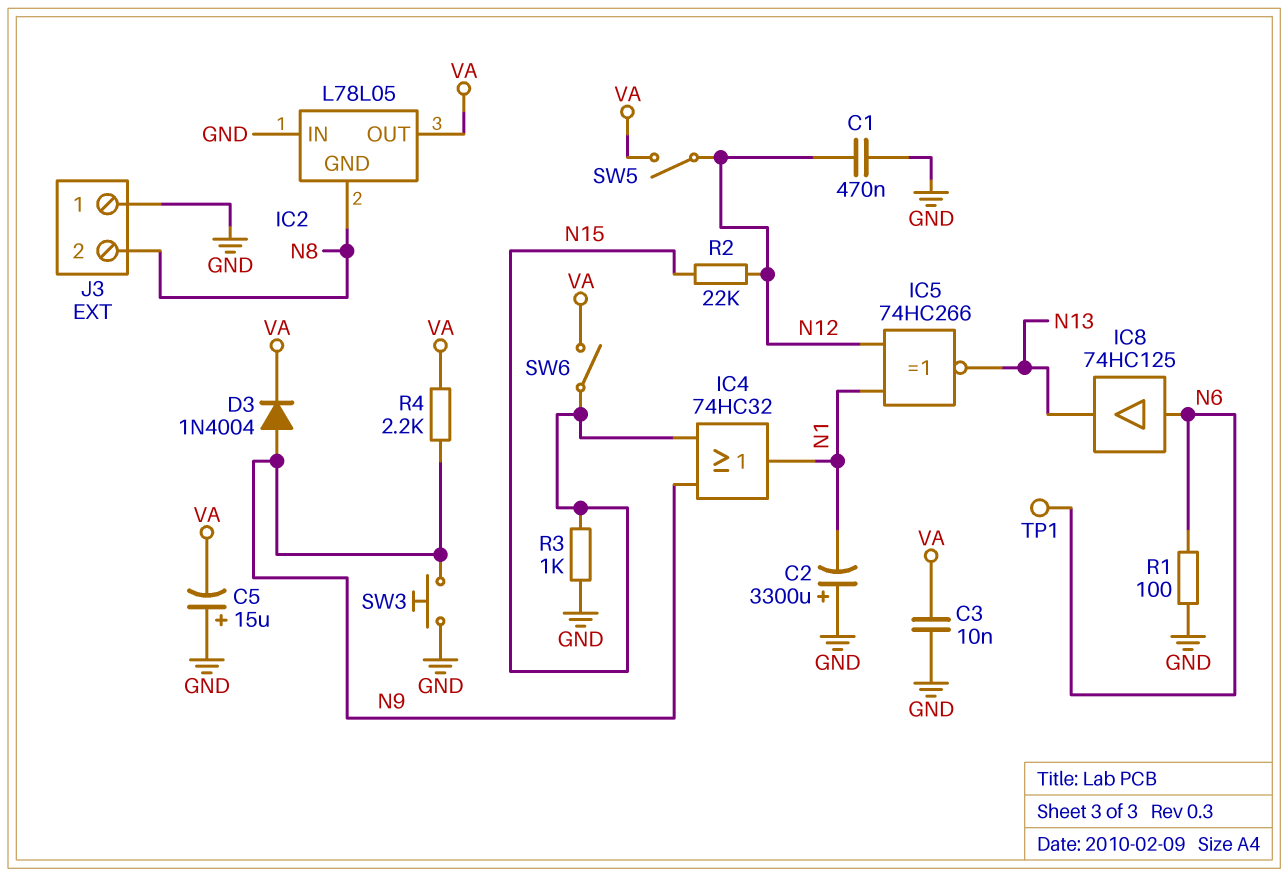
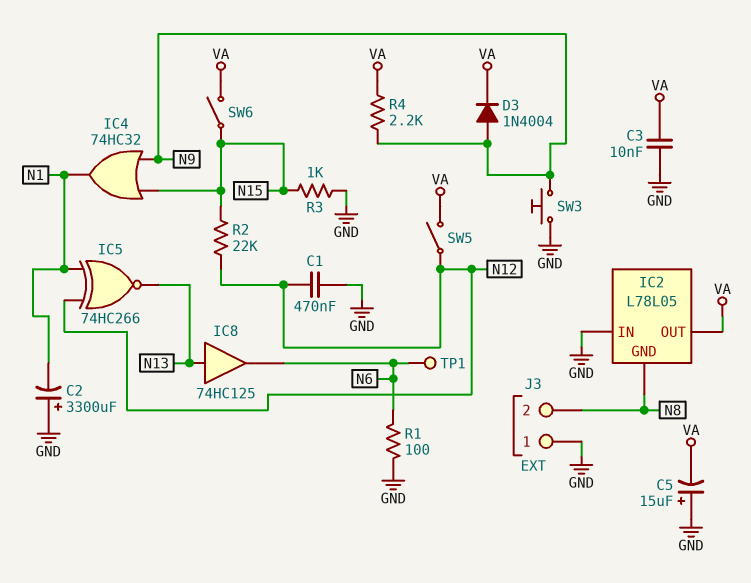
IC8: buffer 74HC125 (in N6, out N13) -> buffer 74HC125 (in N13, out N6)

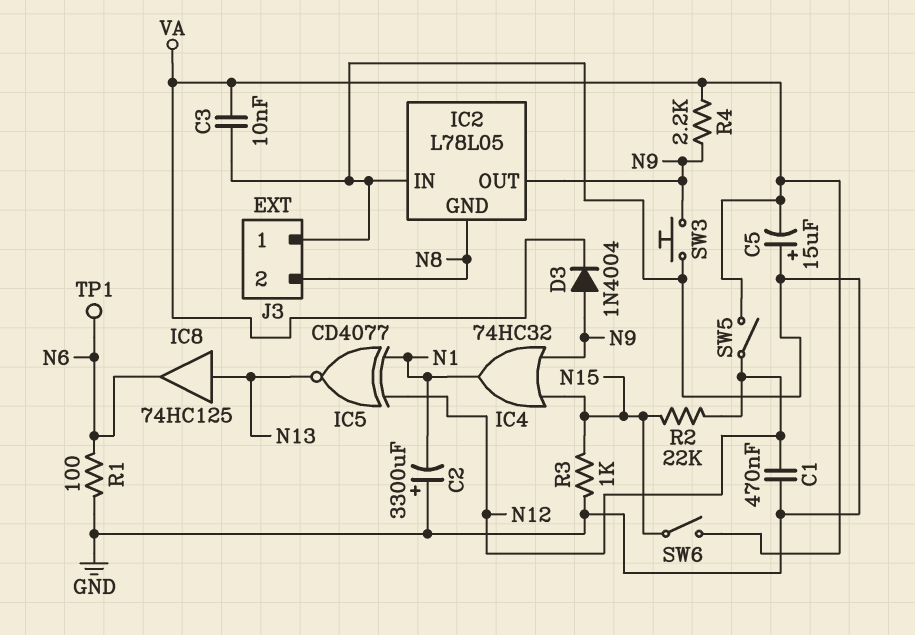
IC2 pin OUT: VA -> N9
IC5: XNOR 74HC266 (in N1, in N12, out N13) -> XNOR CD4077 (in N1, in N12, out N13)

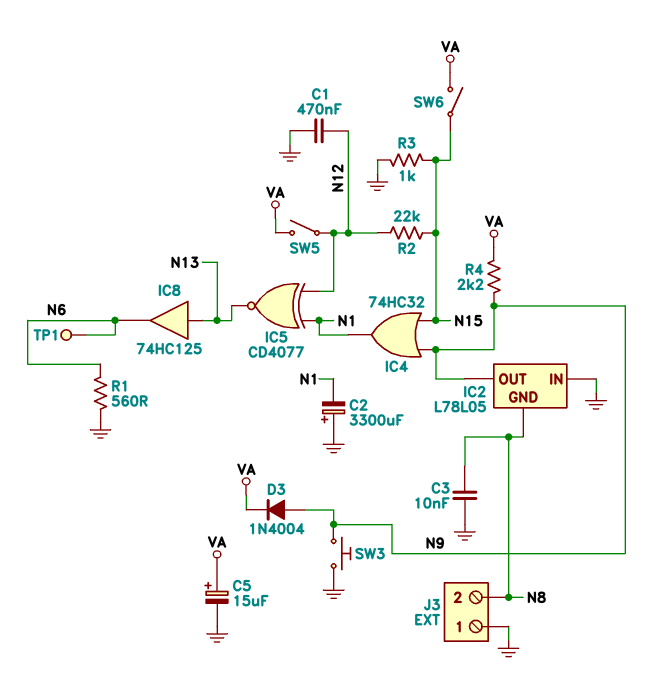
C3: 10nF (GND, VA) -> 10nF (GND, N8)
C5: 15uF (plus GND, minus VA) -> 15uF (plus VA, minus GND)
R1: 100 (GND, N6) -> 560 (GND, N6)

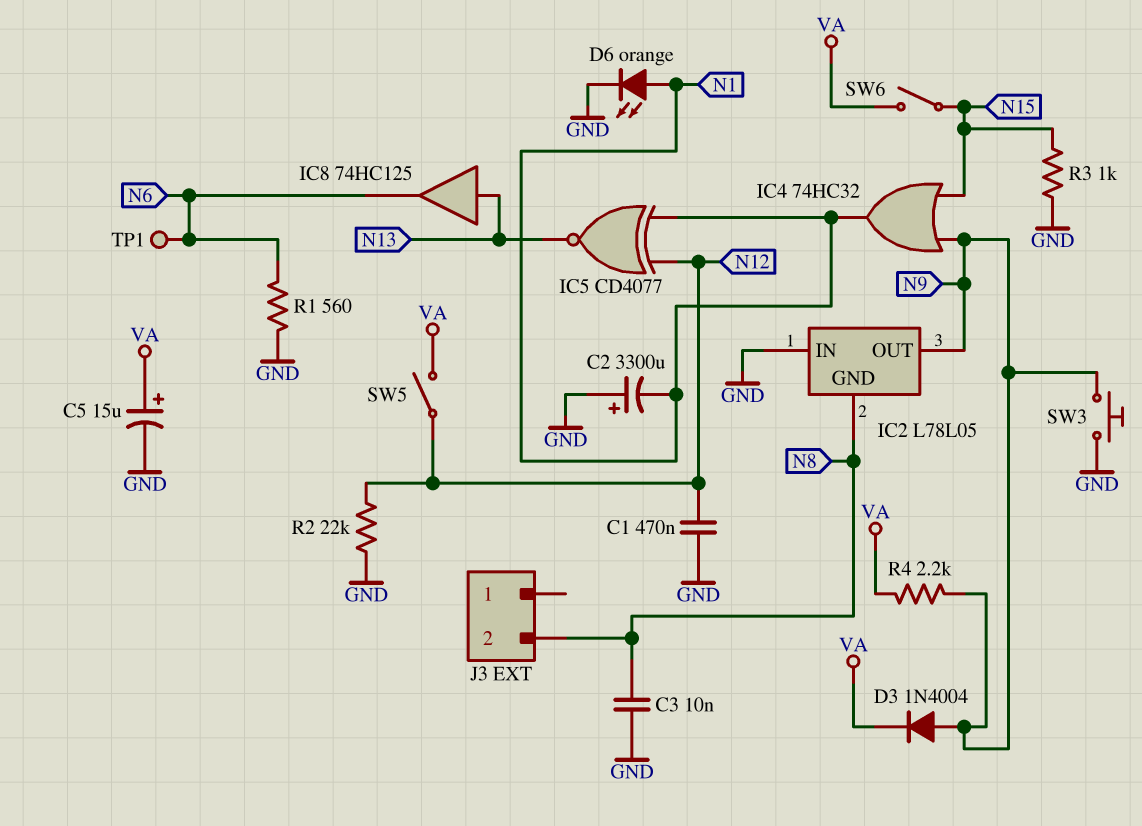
D6: none -> LED orange (A N1, K GND)
J3 pin 1: GND -> none
R2: 22k (N12, N15) -> 22k (GND, N12)

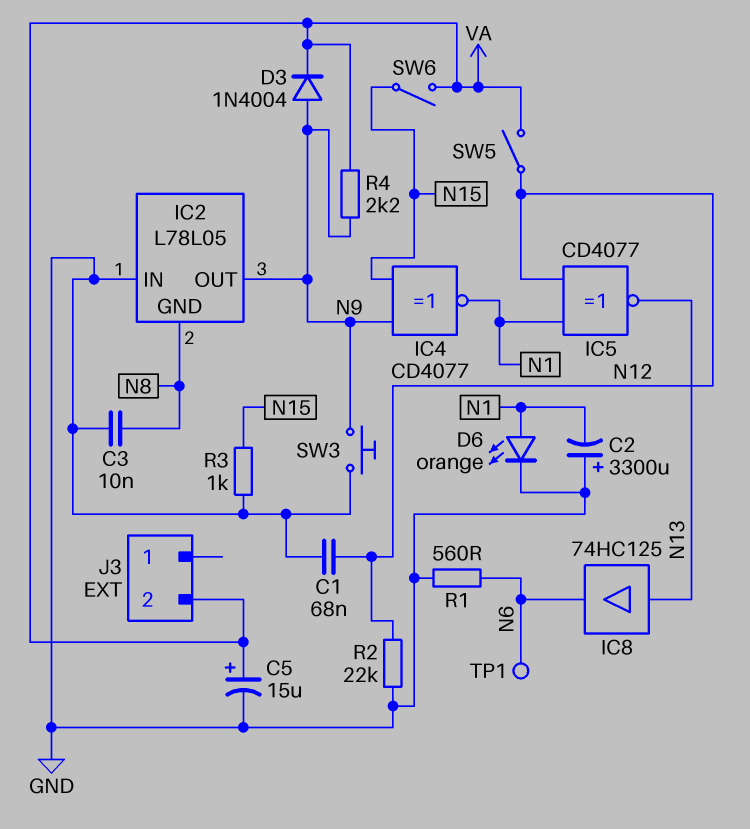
C1: 470nF (GND, N12) -> 68nF (GND, N12)
IC4: OR 74HC32 (in N9, in N15, out N1) -> XNOR CD4077 (in N9, in N15, out N1)
J3 pin 2: N8 -> VA

